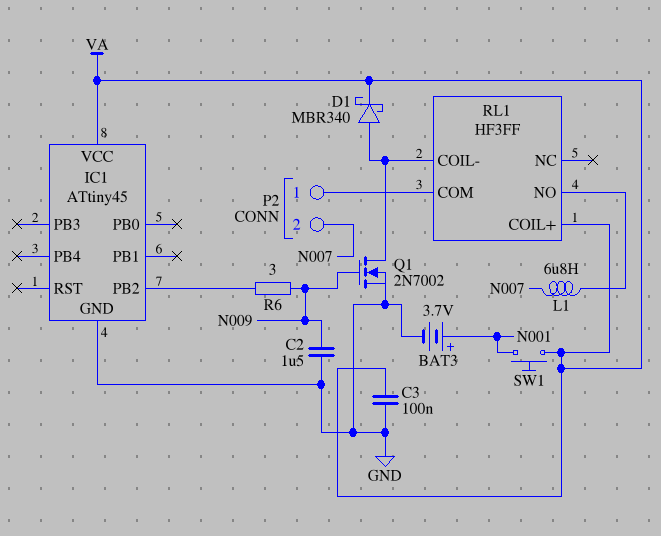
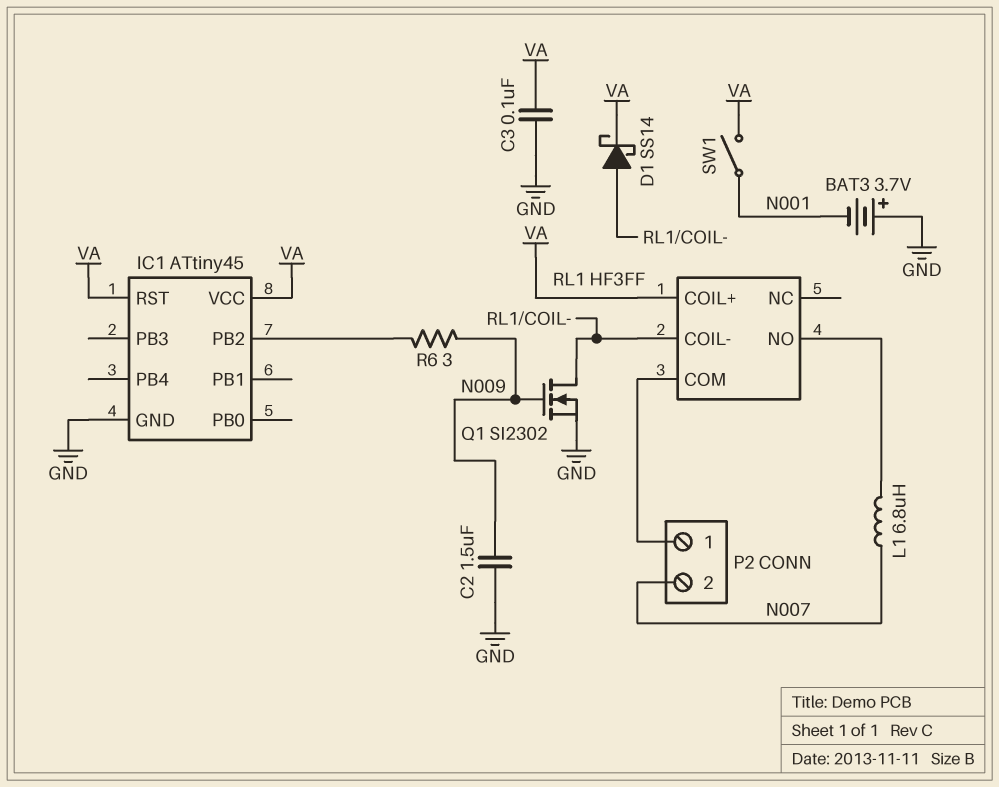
BAT3: 3.7V (plus N001, minus GND) -> 3.7V (plus GND, minus N001)
D1: schottky MBR340 (A RL1/COIL-, K VA) -> schottky SS14 (A RL1/COIL-, K VA)
IC1 pin RST: none -> VA
Q1: NMOS 2N7002 (G N009, D RL1/COIL-, S GND) -> NMOS SI2302 (G N009, D RL1/COIL-, S GND)
SW1: button (N001, VA) -> switch (N001, VA)

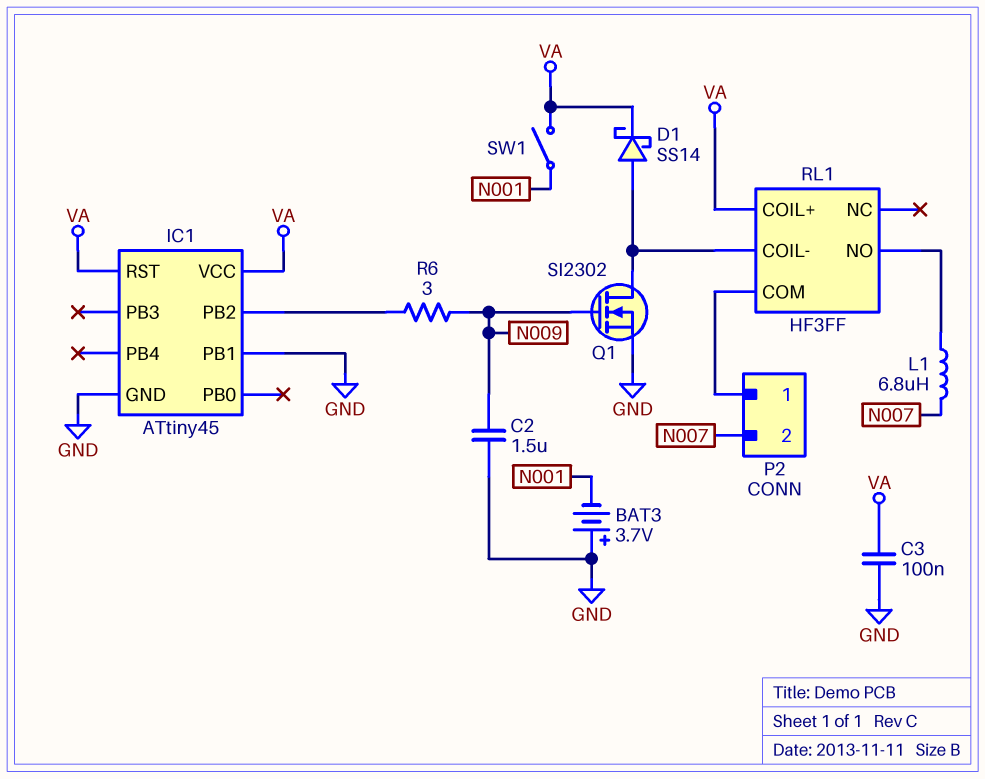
IC1 pin PB1: none -> GND

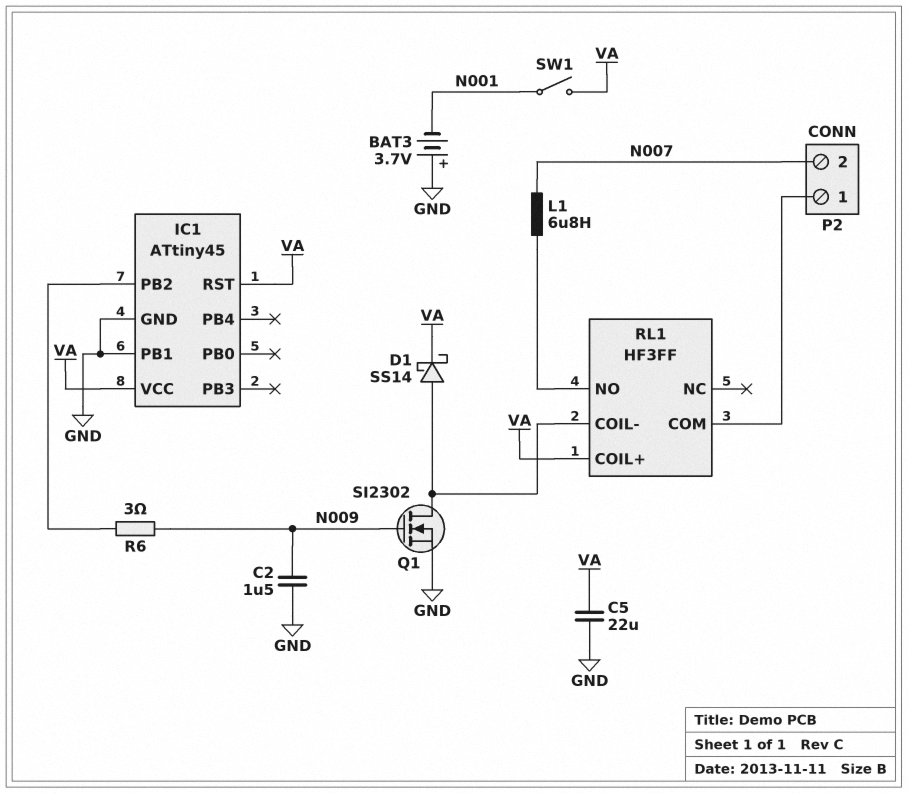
C3: 100nF (GND, VA) -> none
C5: none -> 22uF (GND, VA)

